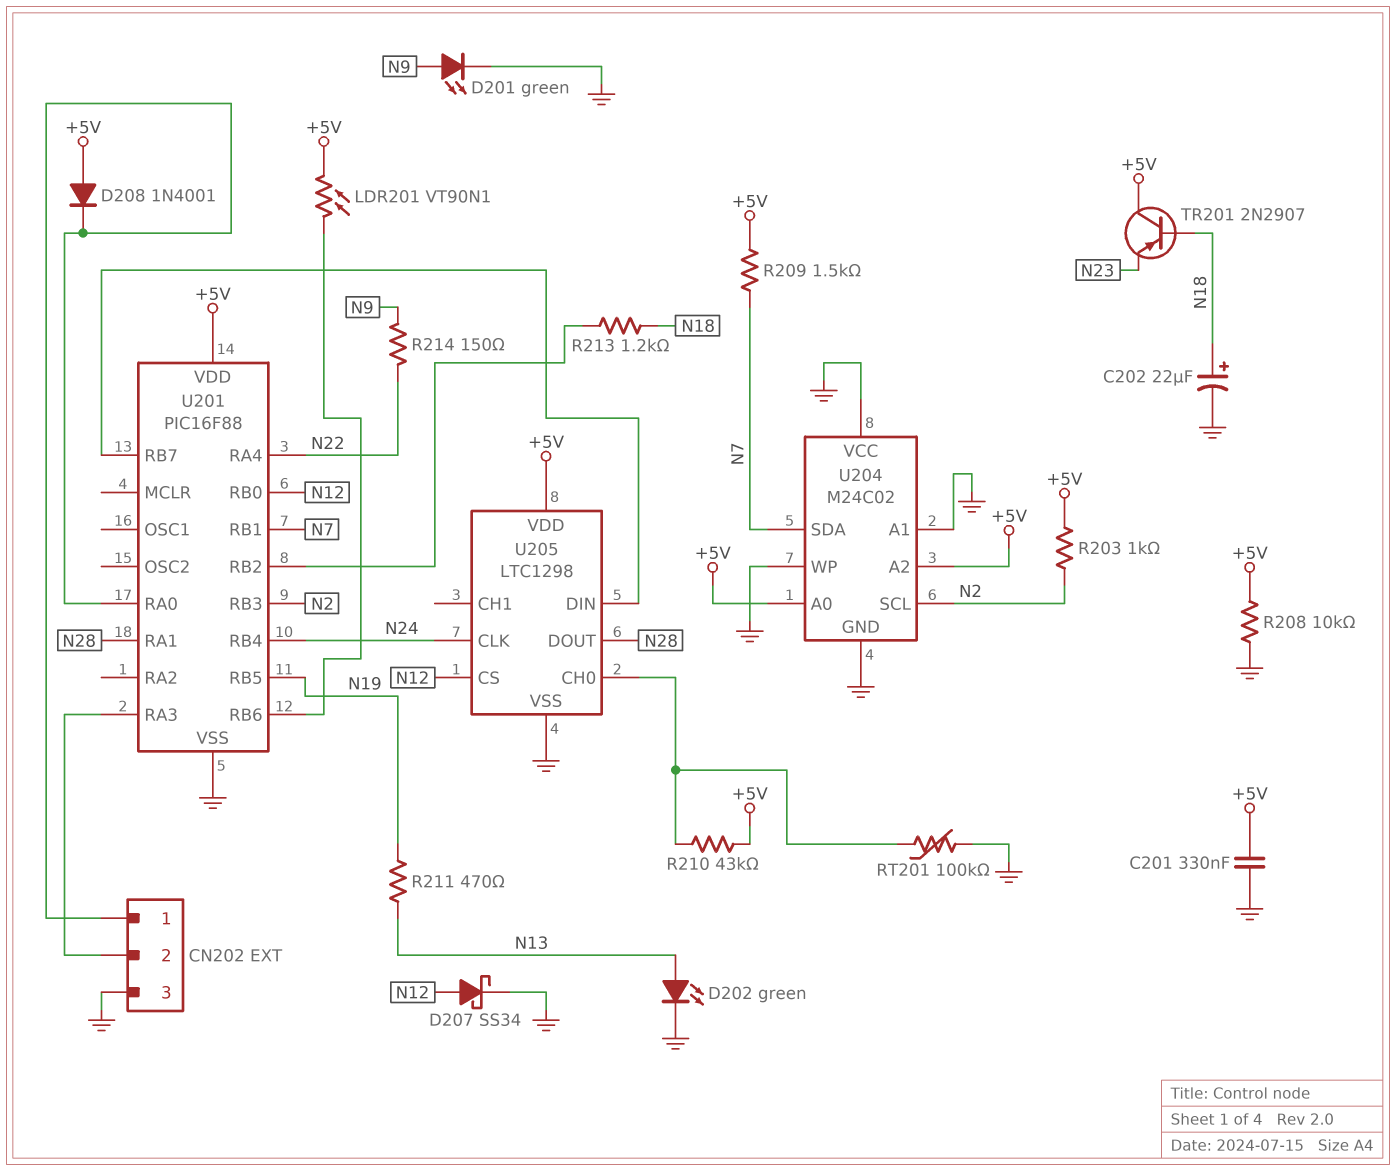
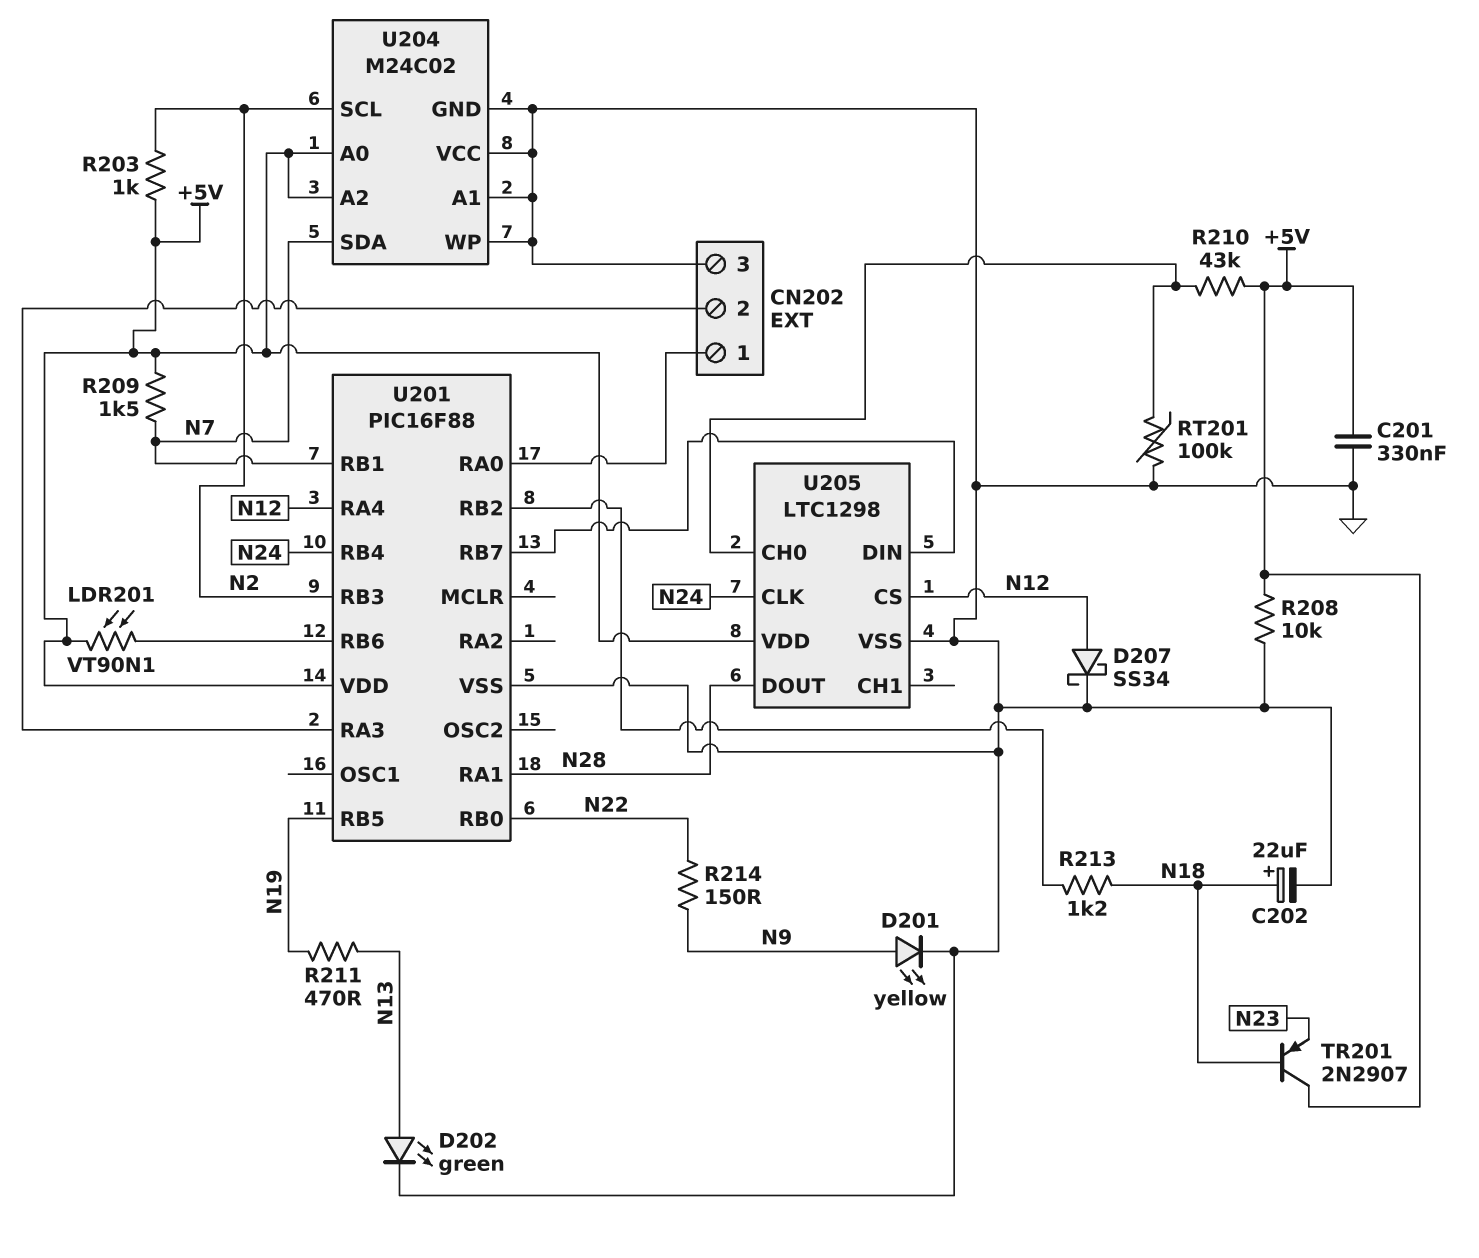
D201: LED green (A N9, K GND) -> LED yellow (A N9, K GND)
D208: diode 1N4001 (A +5V, K CN202/1) -> none
U201 pin RA4: N22 -> N12
U201 pin RB0: N12 -> N22

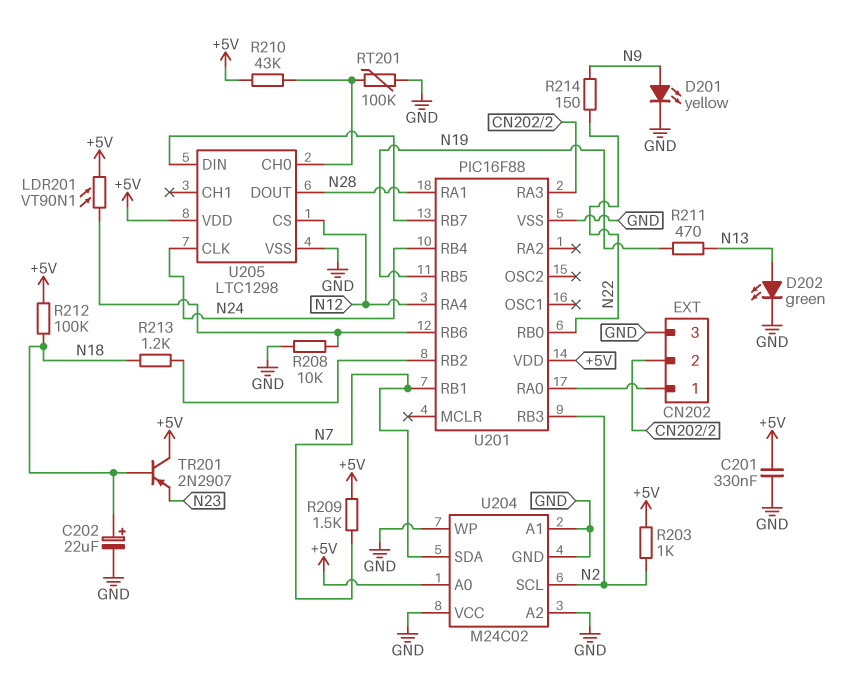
D207: schottky SS34 (A N12, K GND) -> none
R208: 10k (+5V, GND) -> 10k (GND, U201/RB6)
R212: none -> 100k (+5V, N18)
U204 pin A2: +5V -> GND

